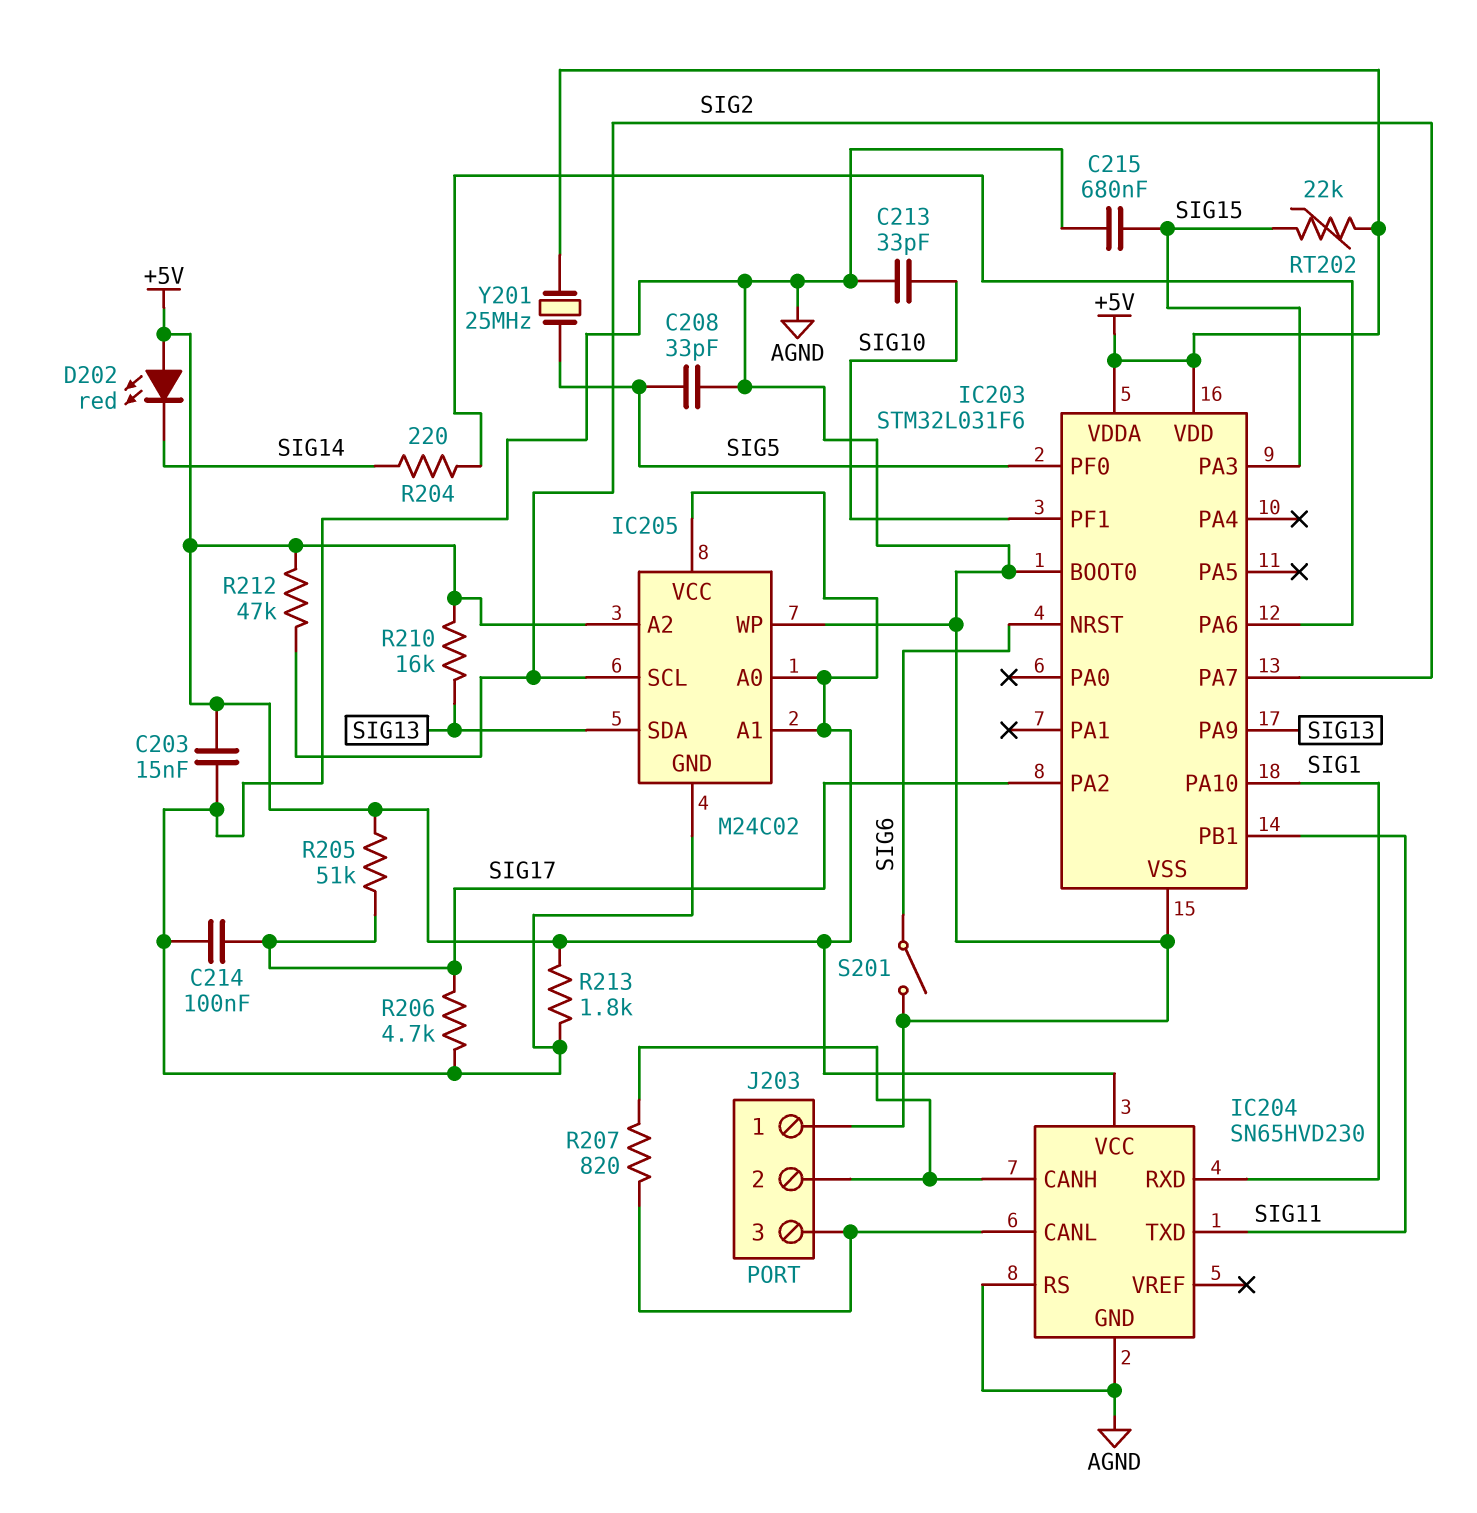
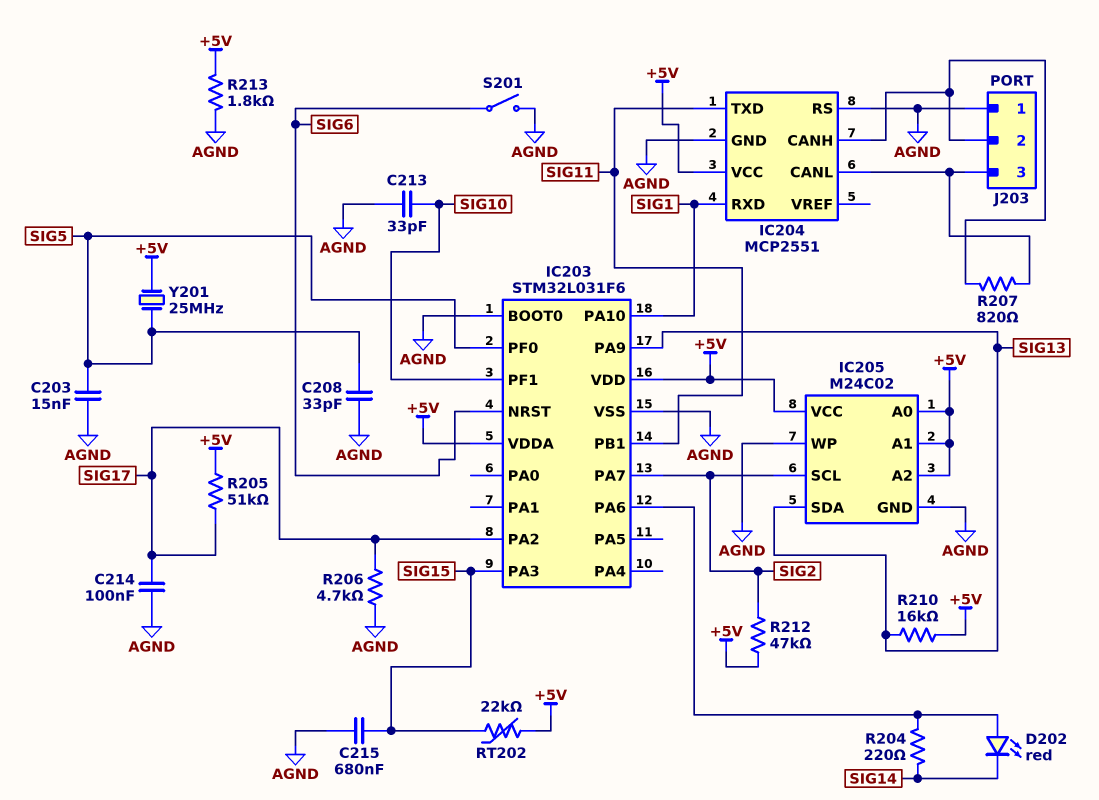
C203: 15nF (+5V, AGND) -> 15nF (AGND, SIG5)
D202: LED red (A +5V, K SIG14) -> LED red (A IC203/PA6, K SIG14)
IC204: SN65HVD230 -> MCP2551

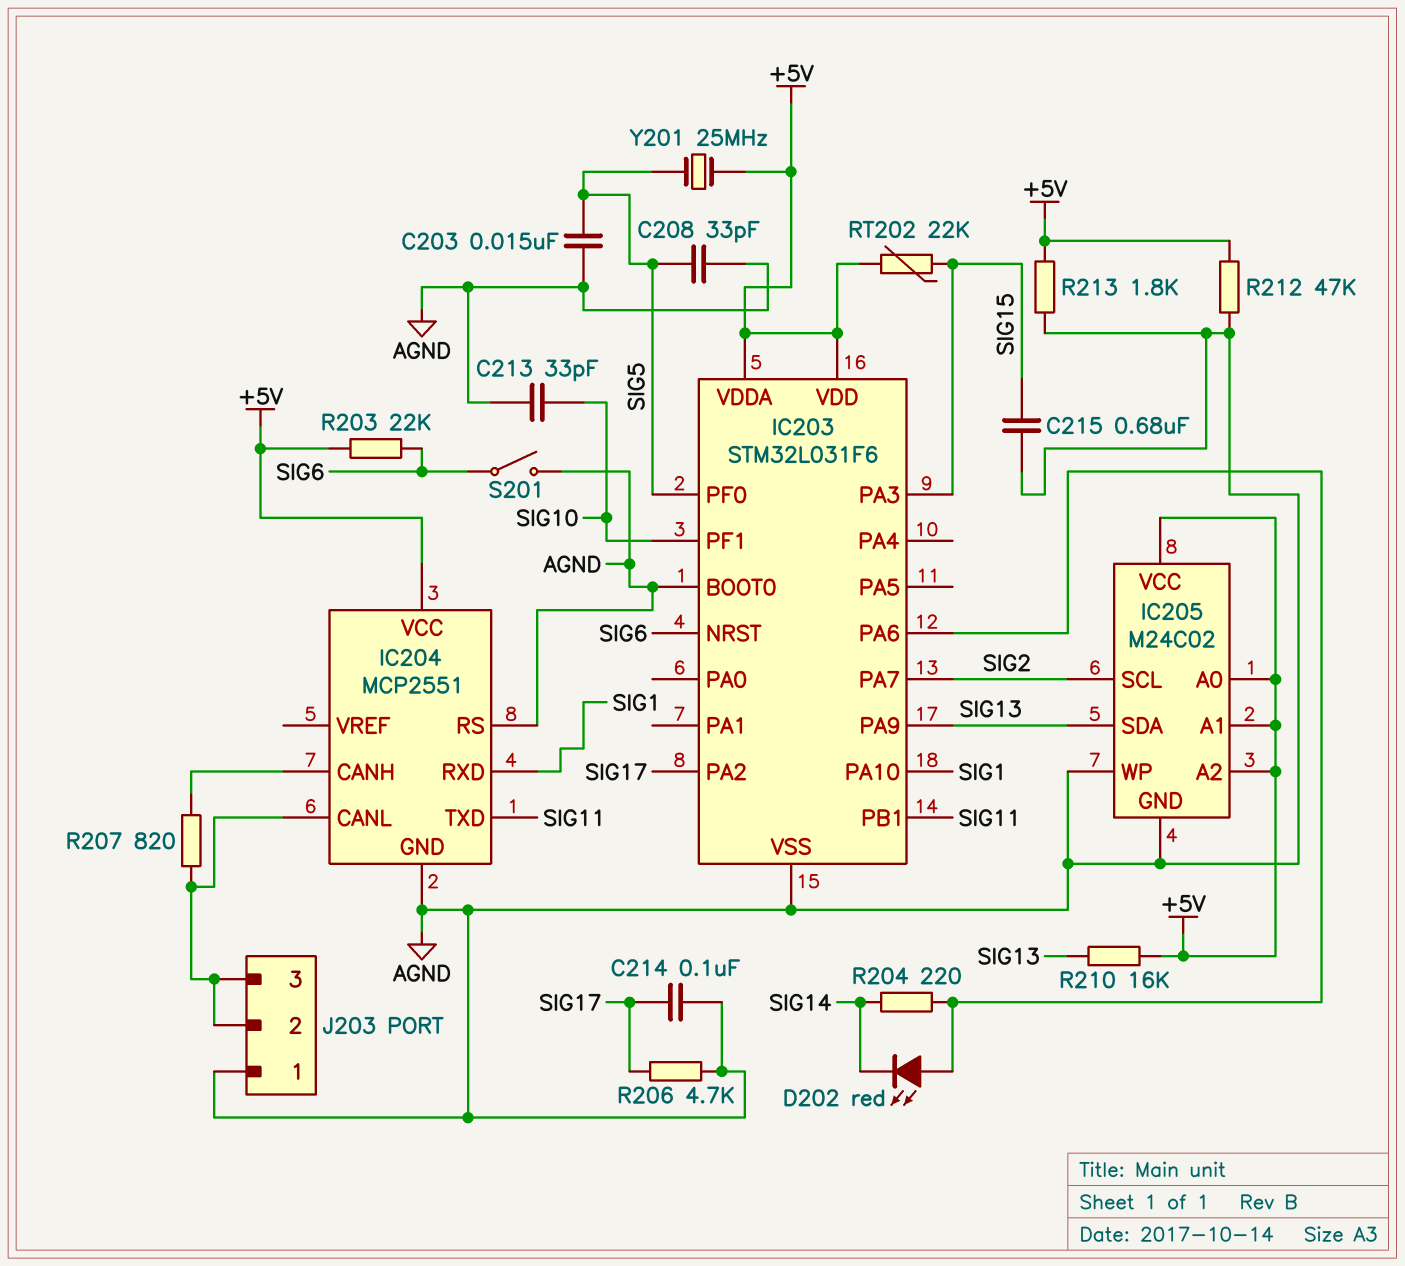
J203 pin 2: IC204/CANH -> IC204/CANL
R203: none -> 22k (+5V, SIG6)
R205: 51k (+5V, SIG17) -> none
R212: 47k (+5V, SIG2) -> 47k (+5V, AGND)

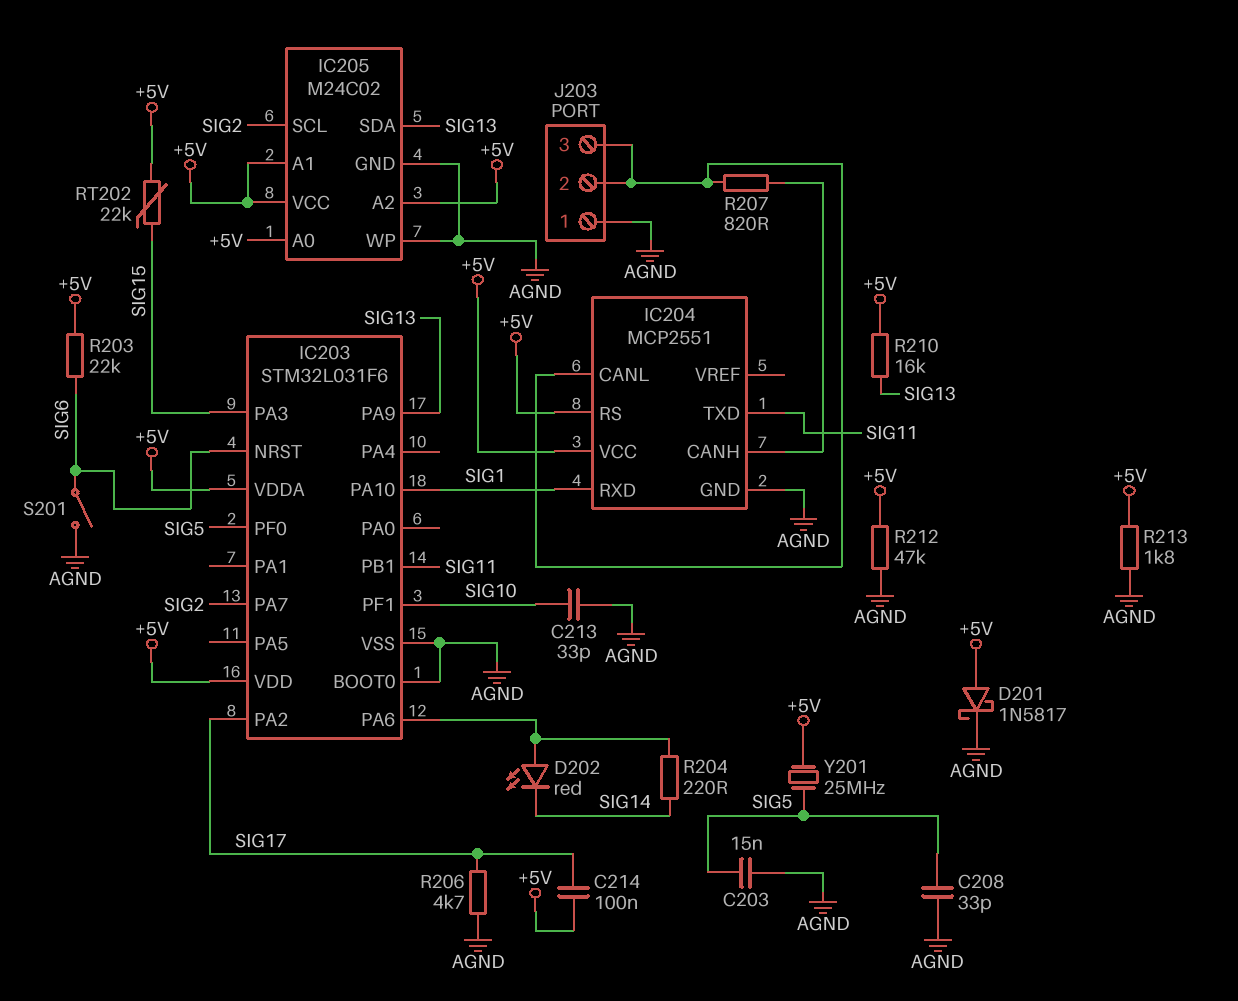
C214: 100nF (AGND, SIG17) -> 100nF (+5V, SIG17)
C215: 680nF (AGND, SIG15) -> none
D201: none -> schottky 1N5817 (A +5V, K AGND)
IC204 pin RS: AGND -> +5V

